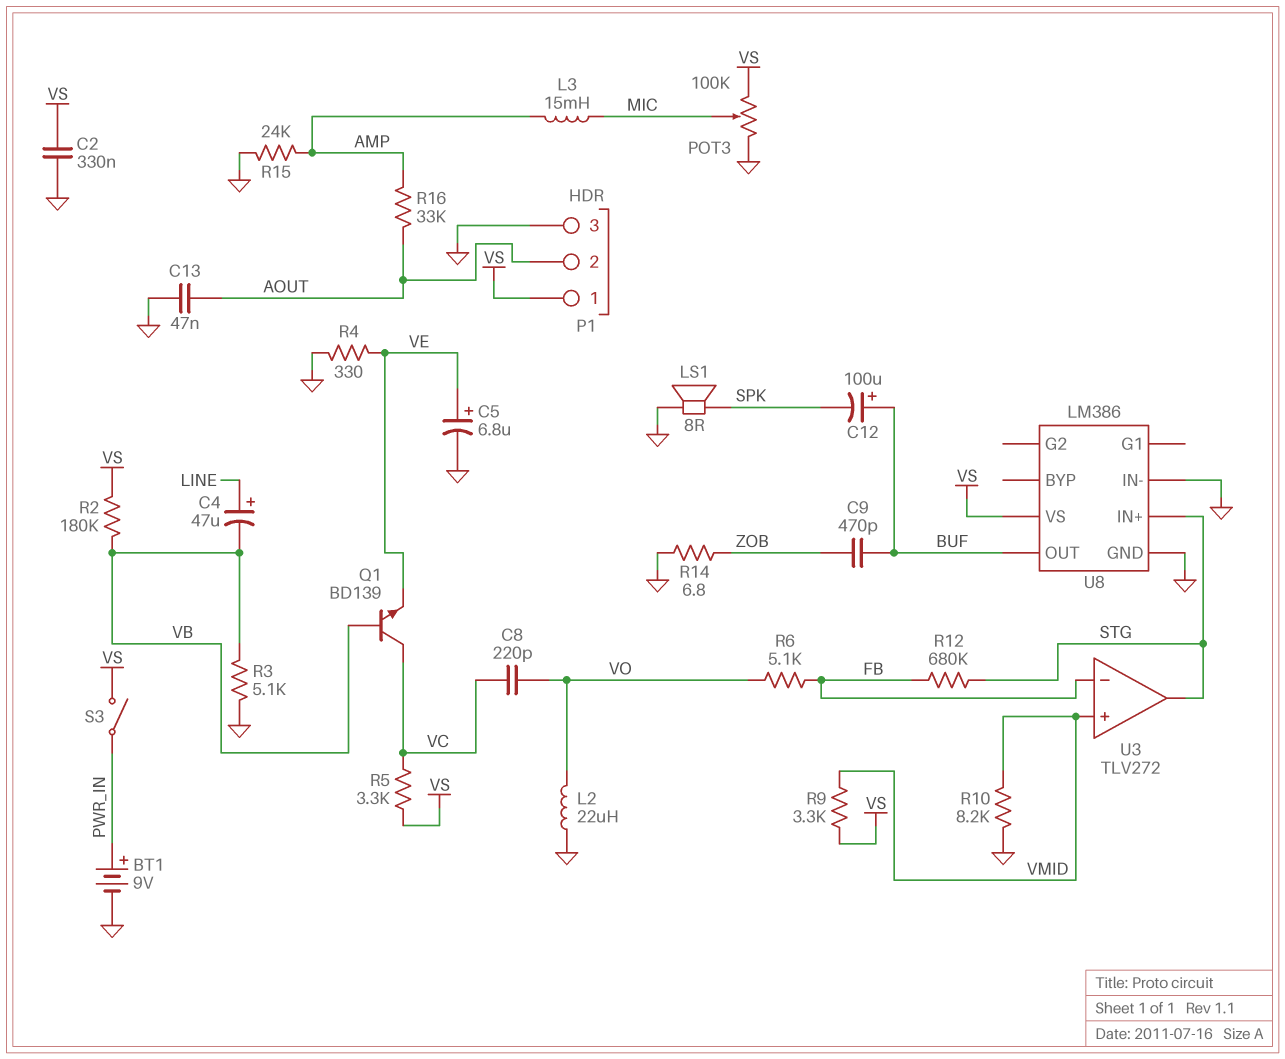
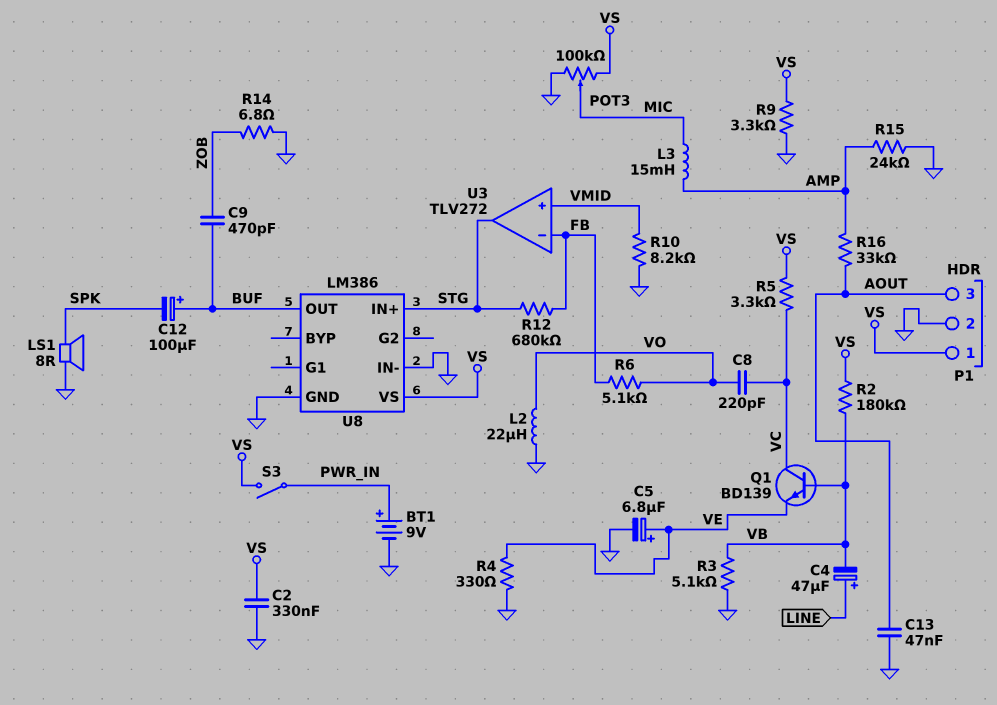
P1 pin 2: AOUT -> GND
P1 pin 3: GND -> AOUT
R9: 3.3k (VMID, VS) -> 3.3k (GND, VS)

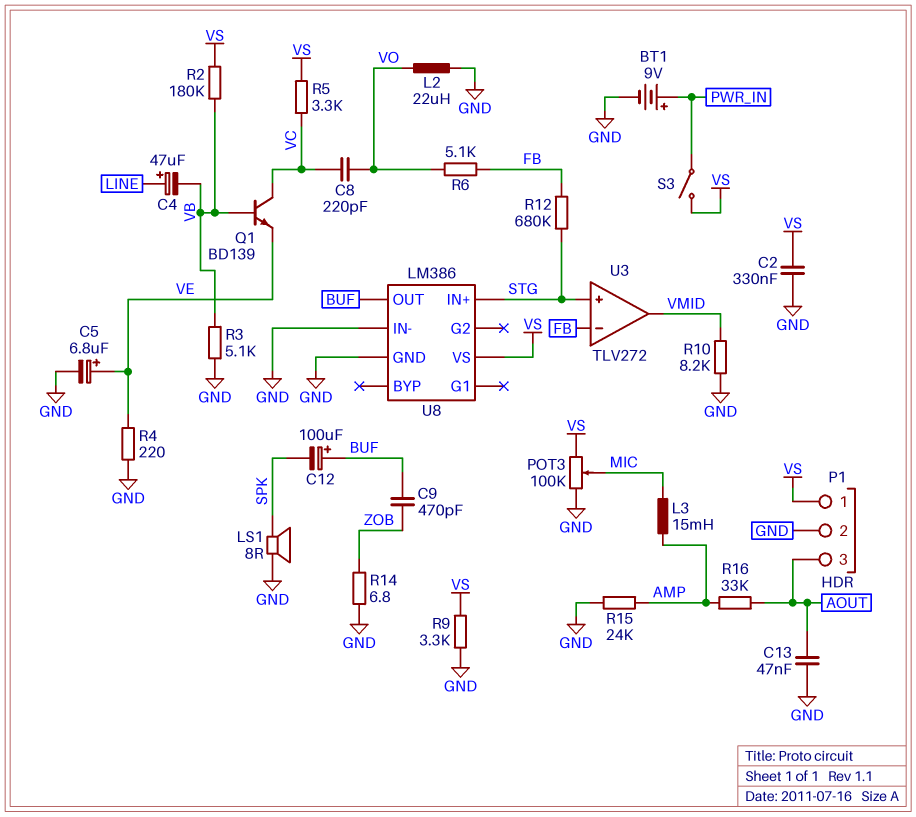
R4: 330 (GND, VE) -> 220 (GND, VE)
U3 pin in+: VMID -> STG
U3 pin out: STG -> VMID

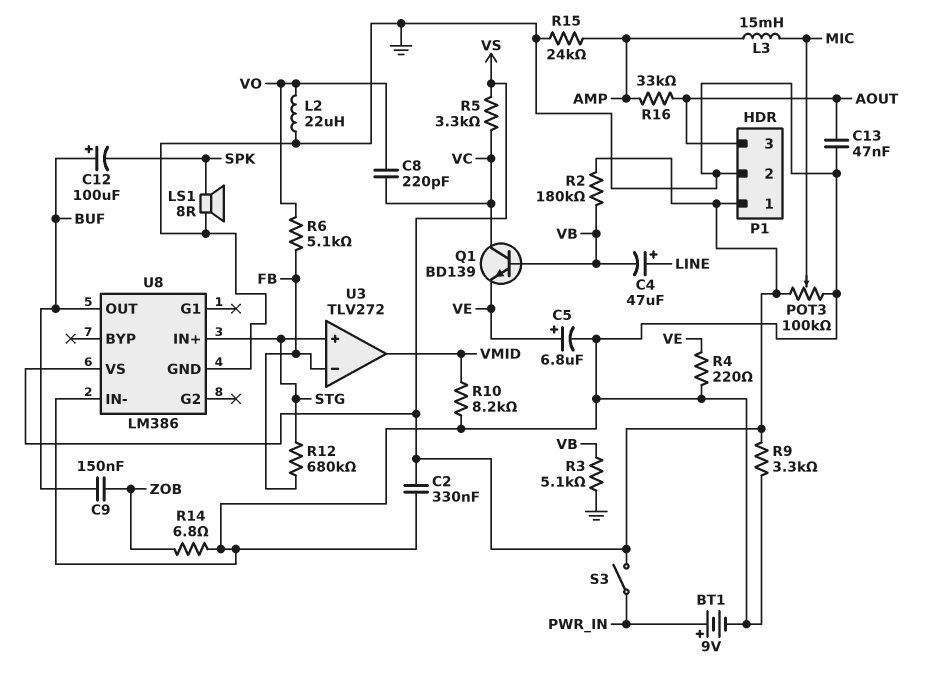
C9: 470pF (BUF, ZOB) -> 150nF (BUF, ZOB)

